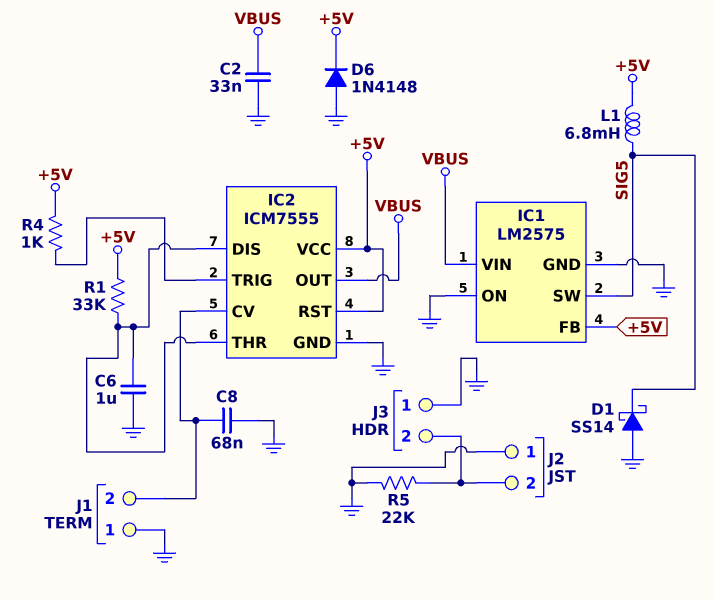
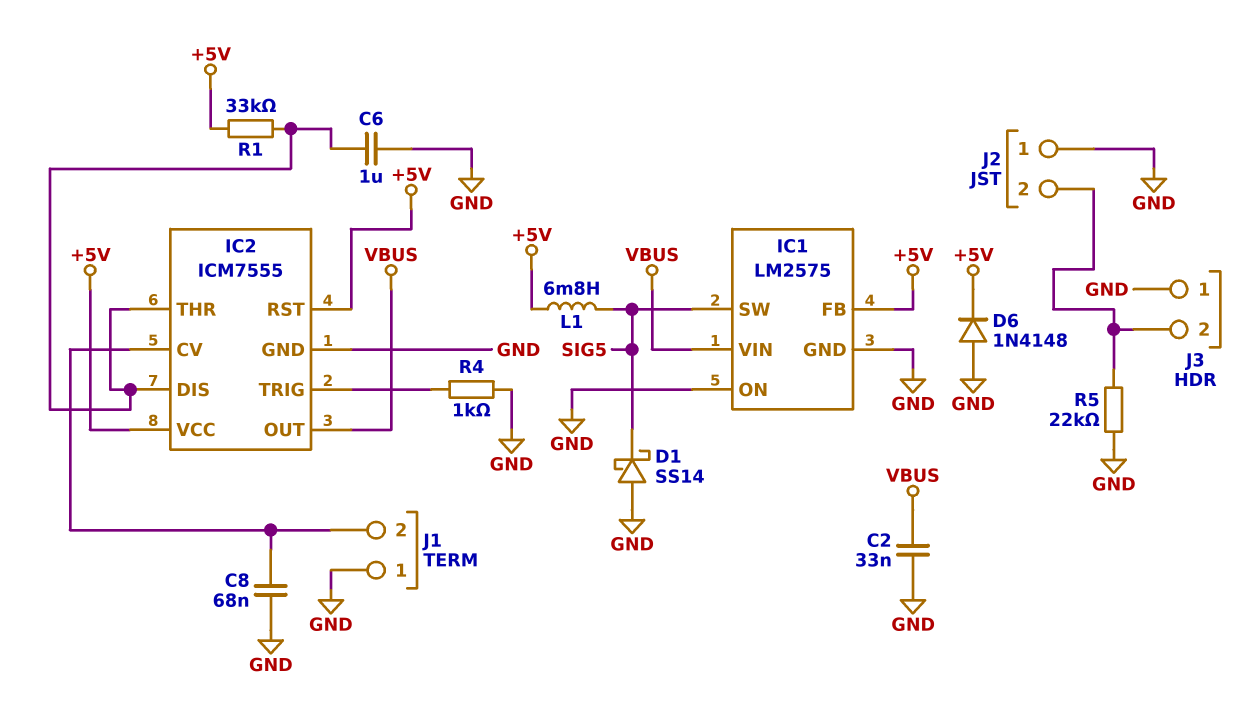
R4: 1k (+5V, IC2/TRIG) -> 1k (GND, IC2/TRIG)

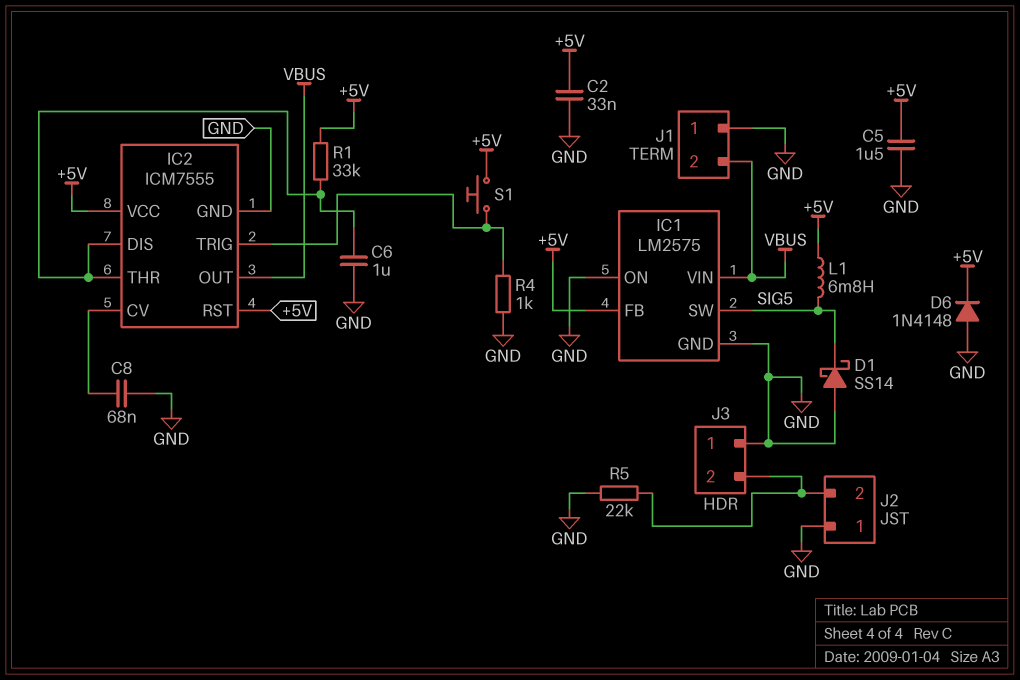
C2: 33nF (GND, VBUS) -> 33nF (+5V, GND)
C5: none -> 1.5uF (+5V, GND)
J1 pin 2: IC2/CV -> VBUS
S1: none -> button (+5V, IC2/TRIG)

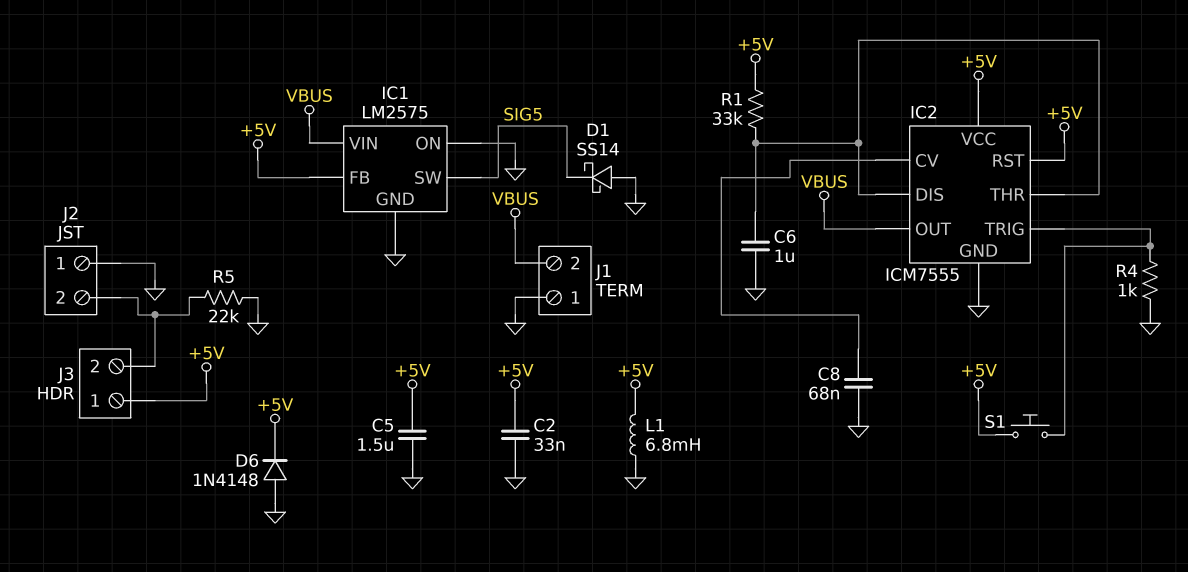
J3 pin 1: GND -> +5V
L1: 6.8mH (+5V, SIG5) -> 6.8mH (+5V, GND)

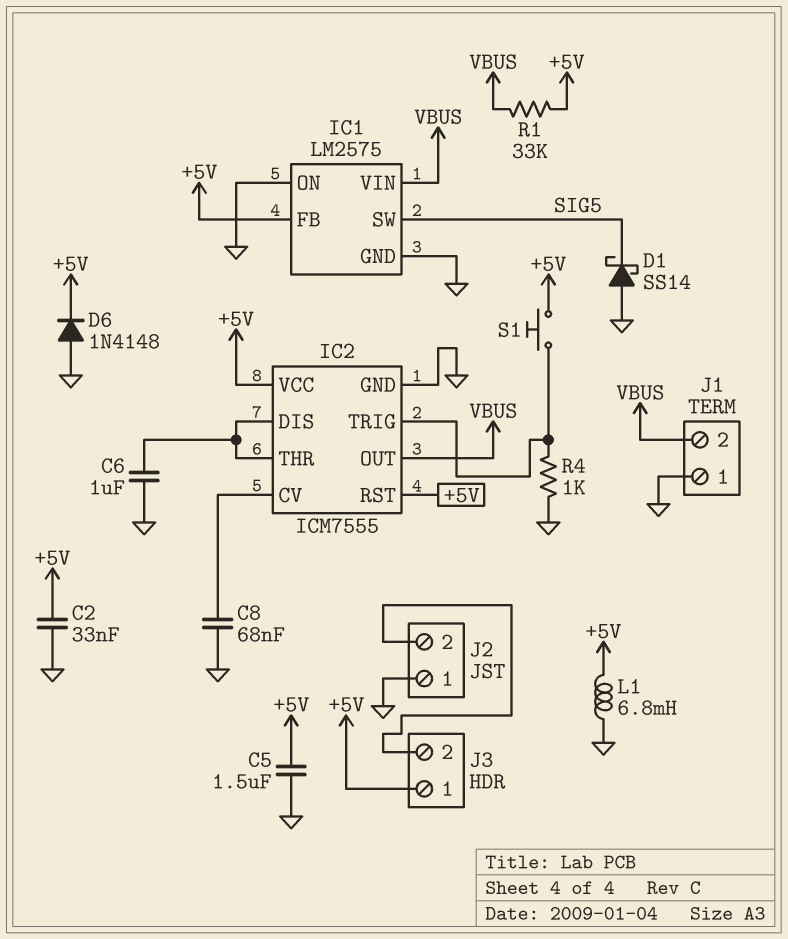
R1: 33k (+5V, IC2/DIS) -> 33k (+5V, VBUS)
R5: 22k (GND, J2/2) -> none

